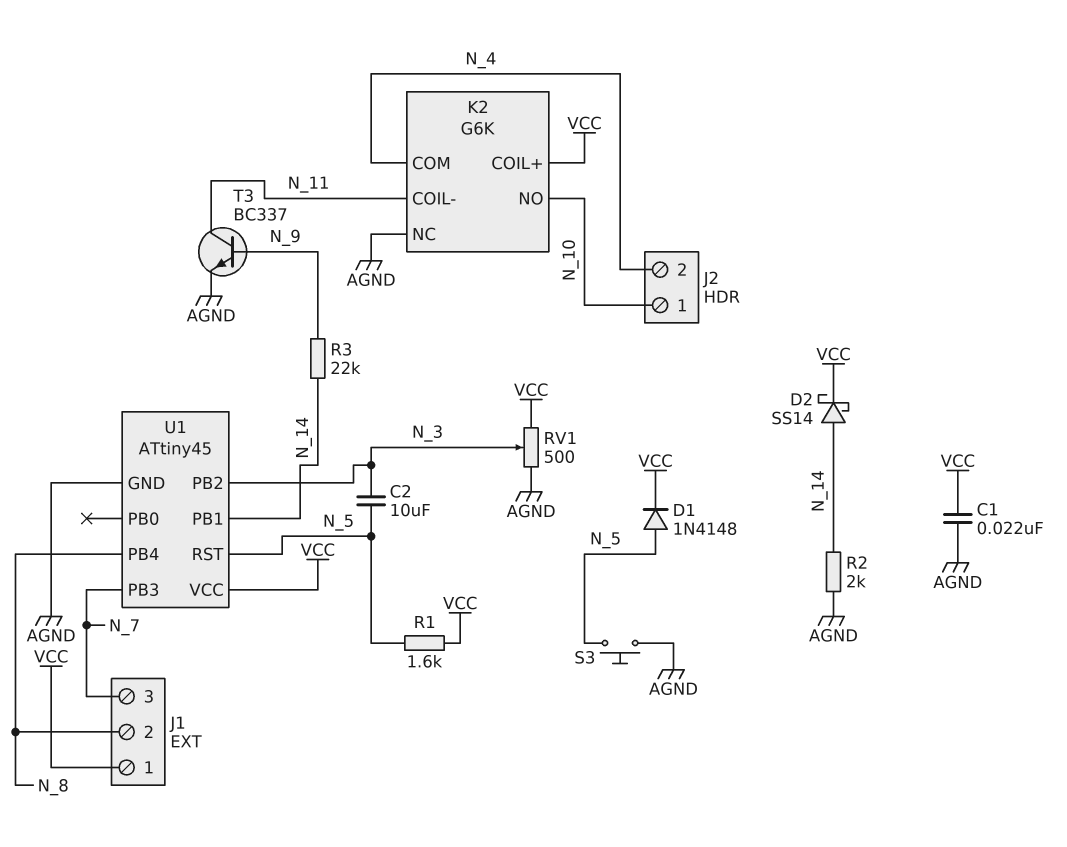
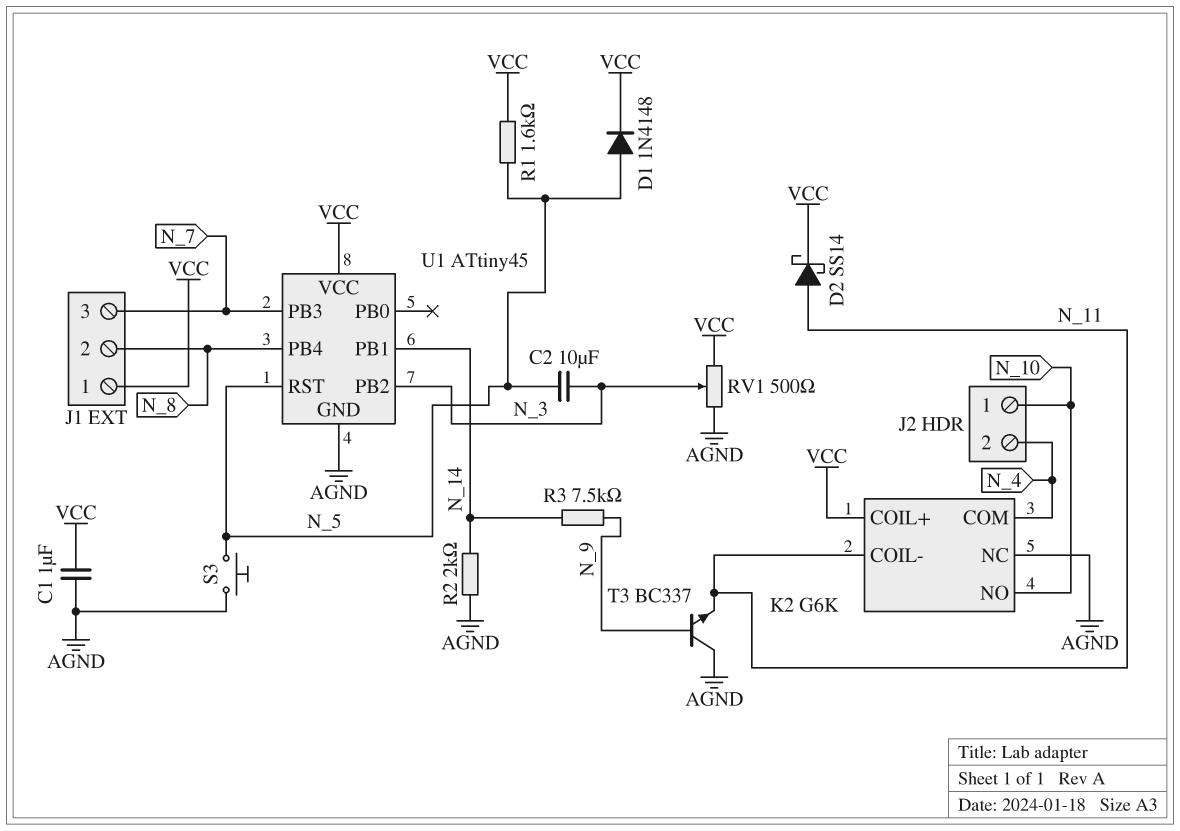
C1: 22nF (AGND, VCC) -> 1uF (AGND, VCC)
D2: schottky SS14 (A N_14, K VCC) -> schottky SS14 (A N_11, K VCC)
R3: 22k (N_9, N_14) -> 7.5k (N_9, N_14)
T3: NPN BC337 (B N_9, C N_11, E AGND) -> NPN BC337 (B N_9, C AGND, E N_11)

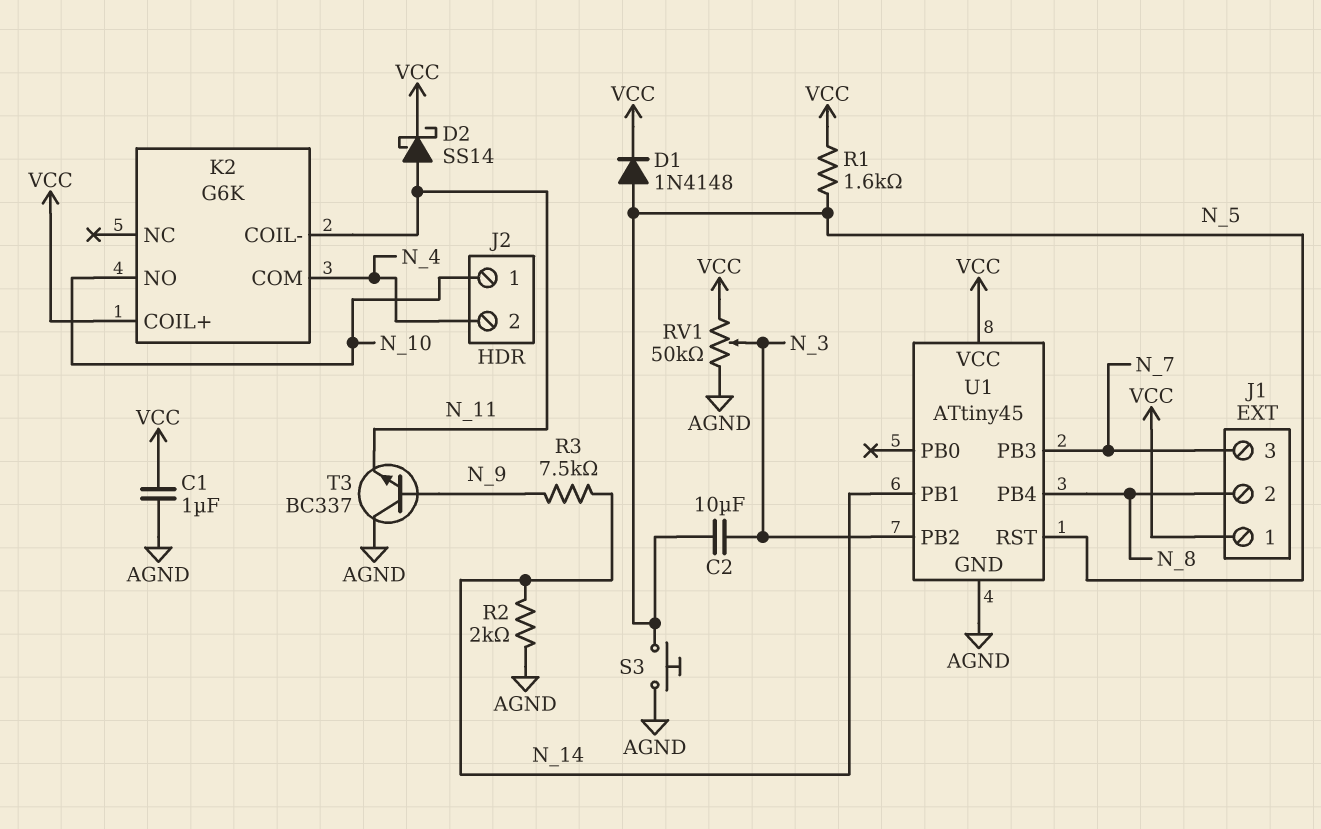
K2 pin NC: AGND -> none
RV1: 500 (AGND, VCC, wiper N_3) -> 50k (AGND, VCC, wiper N_3)

